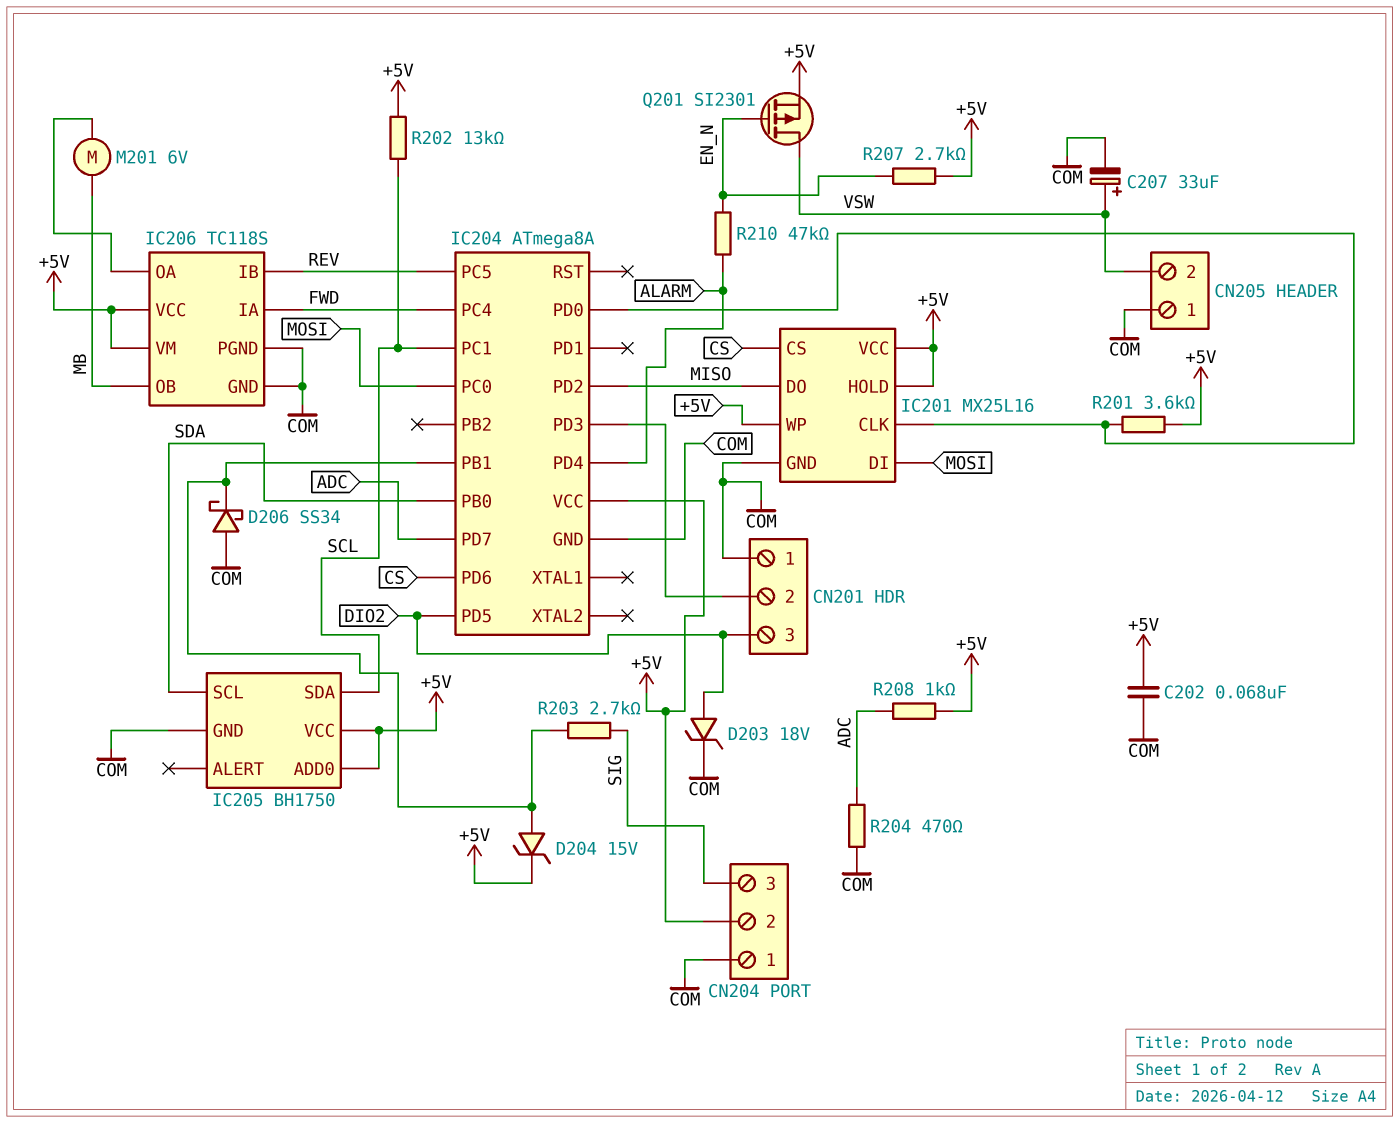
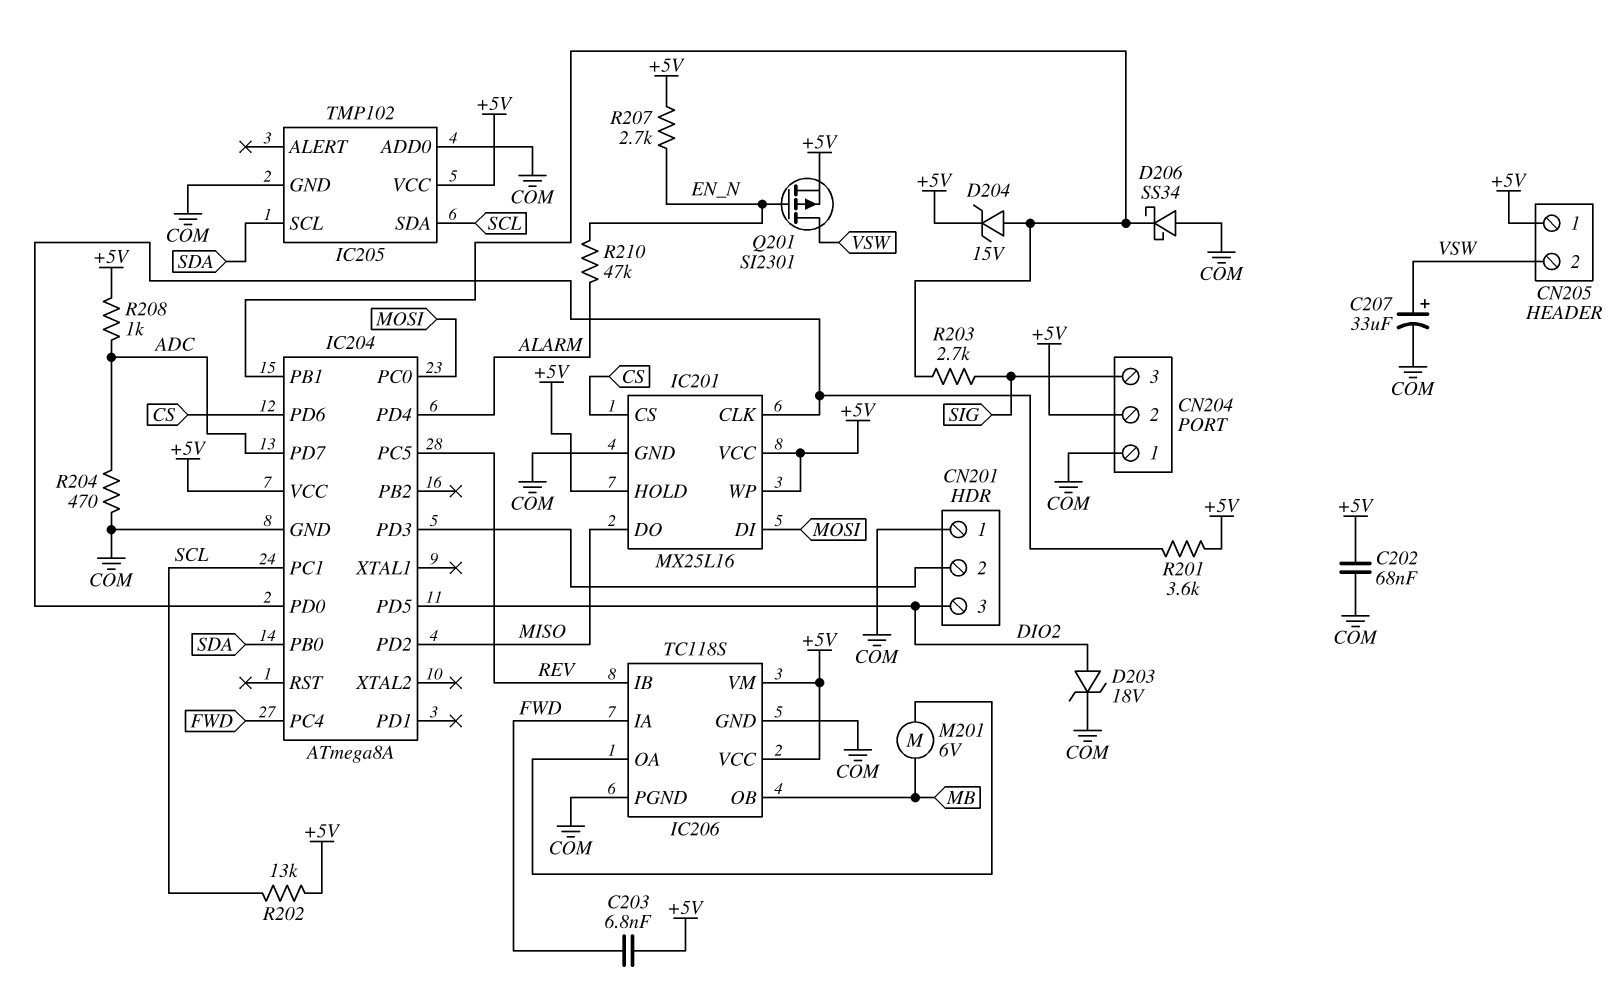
C203: none -> 6.8nF (+5V, FWD)
CN205 pin 1: COM -> +5V
IC205: BH1750 -> TMP102
IC205 pin ADD0: +5V -> COM

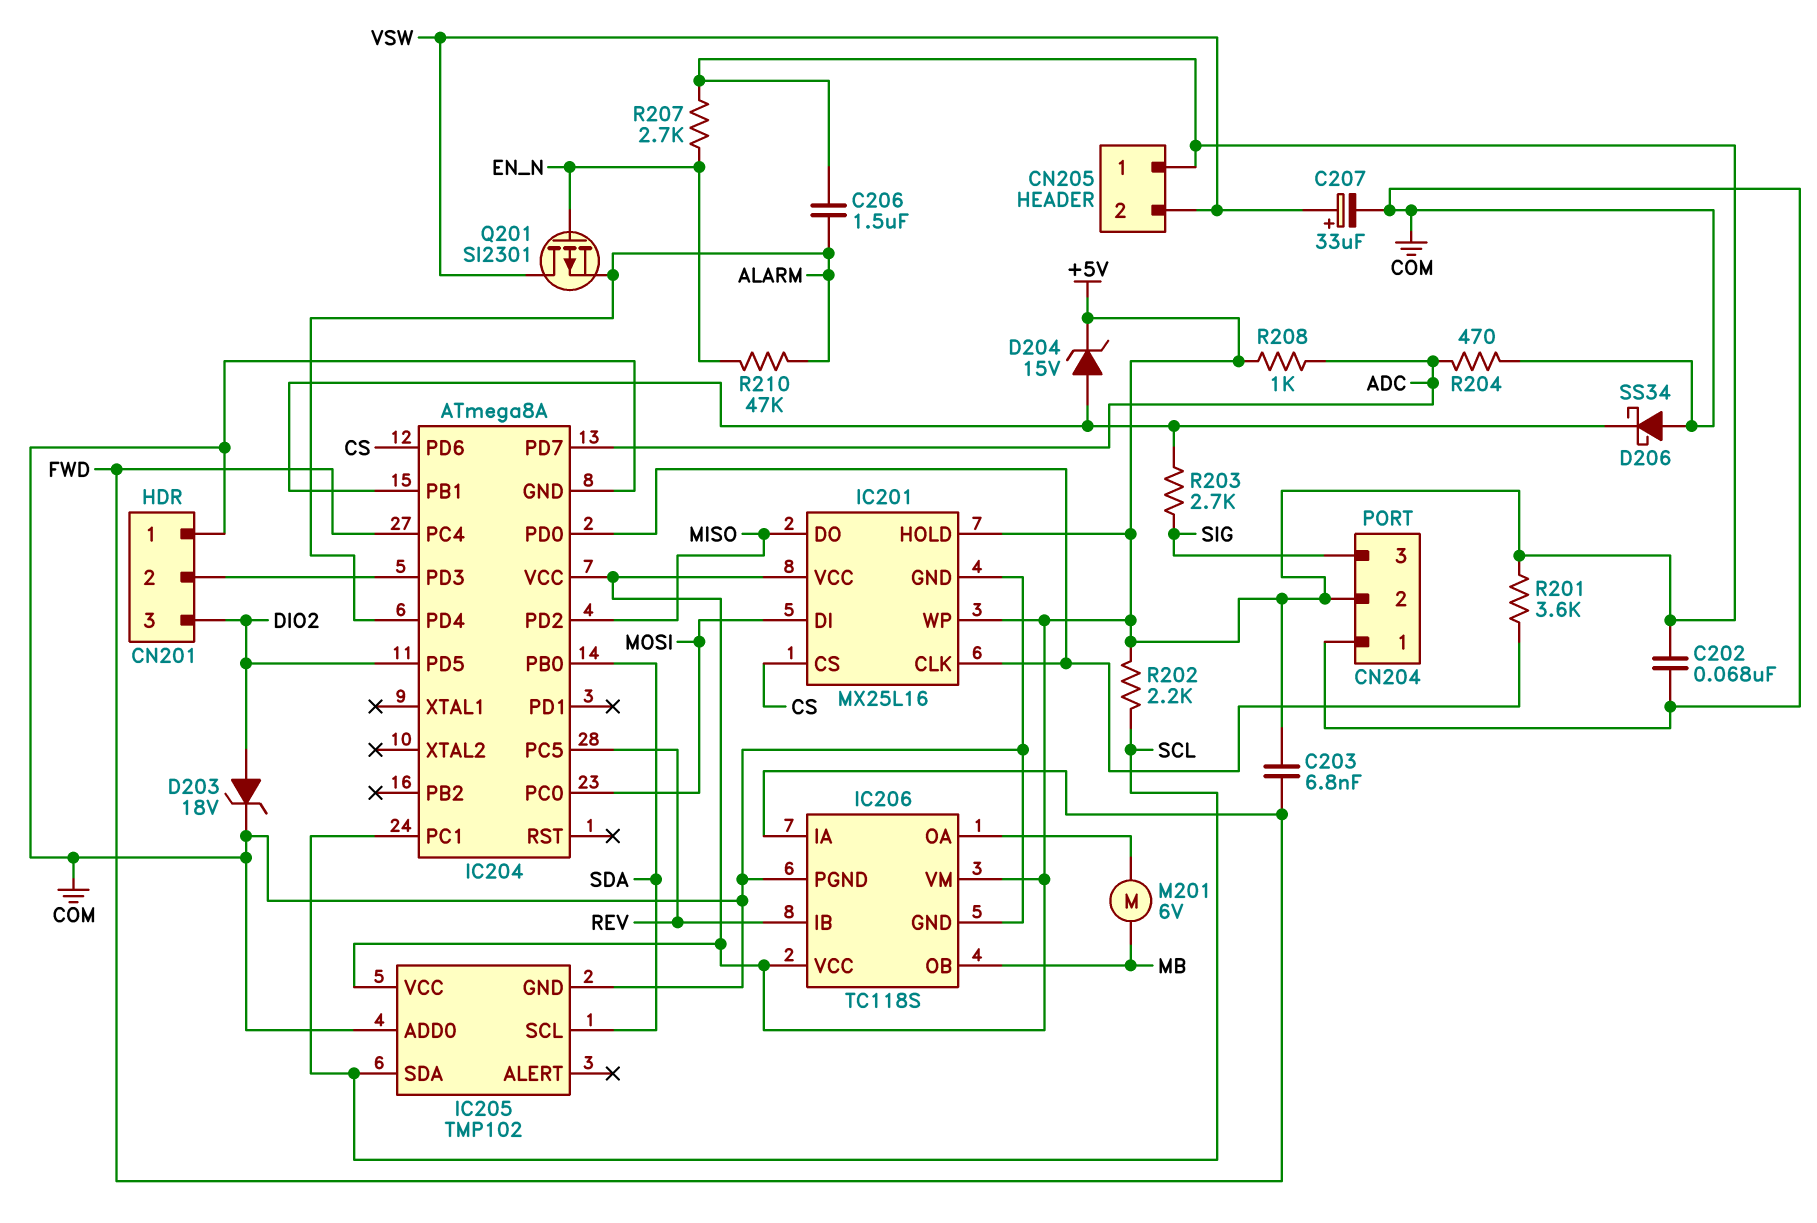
C206: none -> 1.5uF (+5V, ALARM)
Q201: PMOS SI2301 (G EN_N, D VSW, S +5V) -> PMOS SI2301 (G EN_N, D VSW, S ALARM)
R202: 13k (+5V, SCL) -> 2.2k (+5V, SCL)

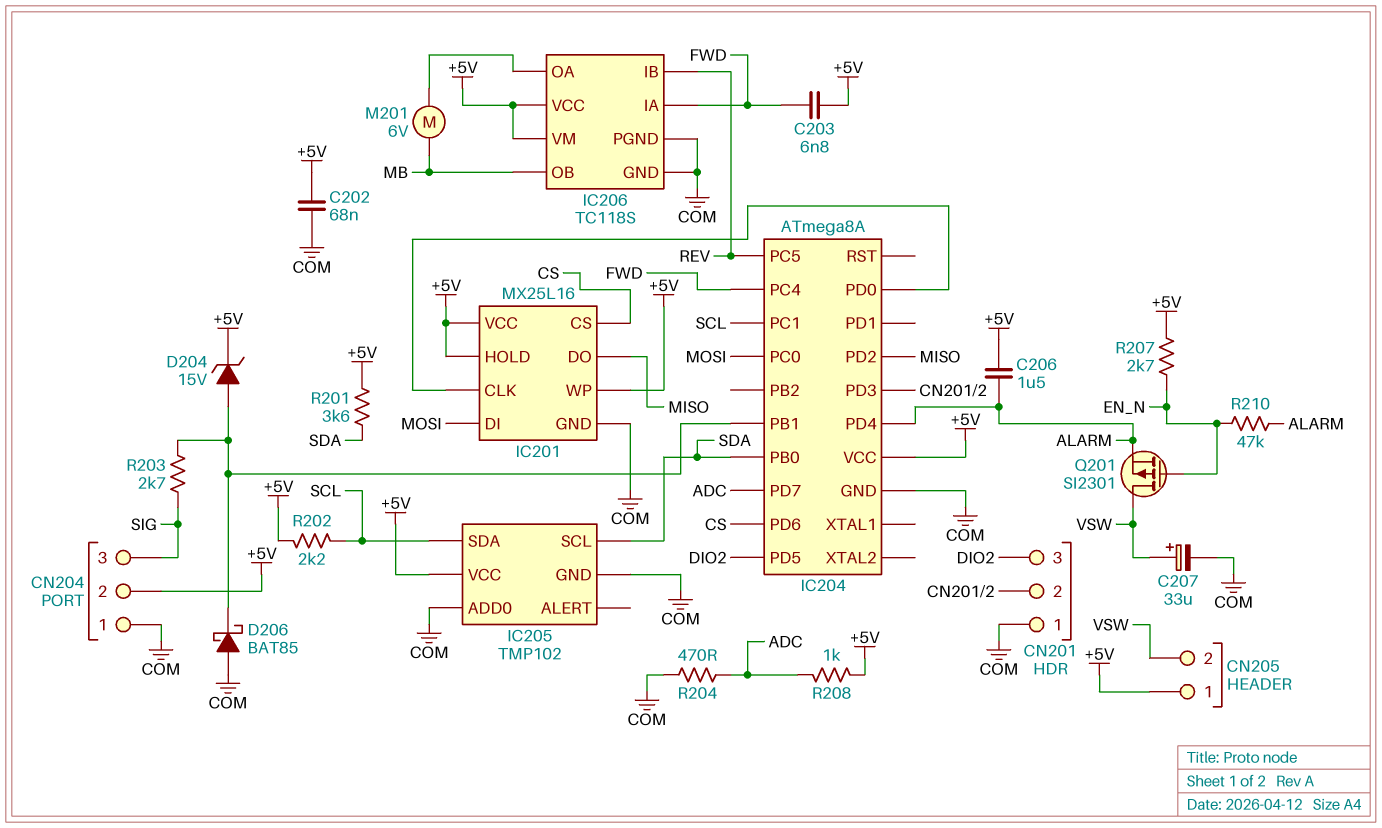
D203: zener 18V (A DIO2, K COM) -> none
D206: schottky SS34 (A COM, K IC204/PB1) -> schottky BAT85 (A COM, K IC204/PB1)
R201: 3.6k (+5V, IC201/CLK) -> 3.6k (+5V, SDA)

